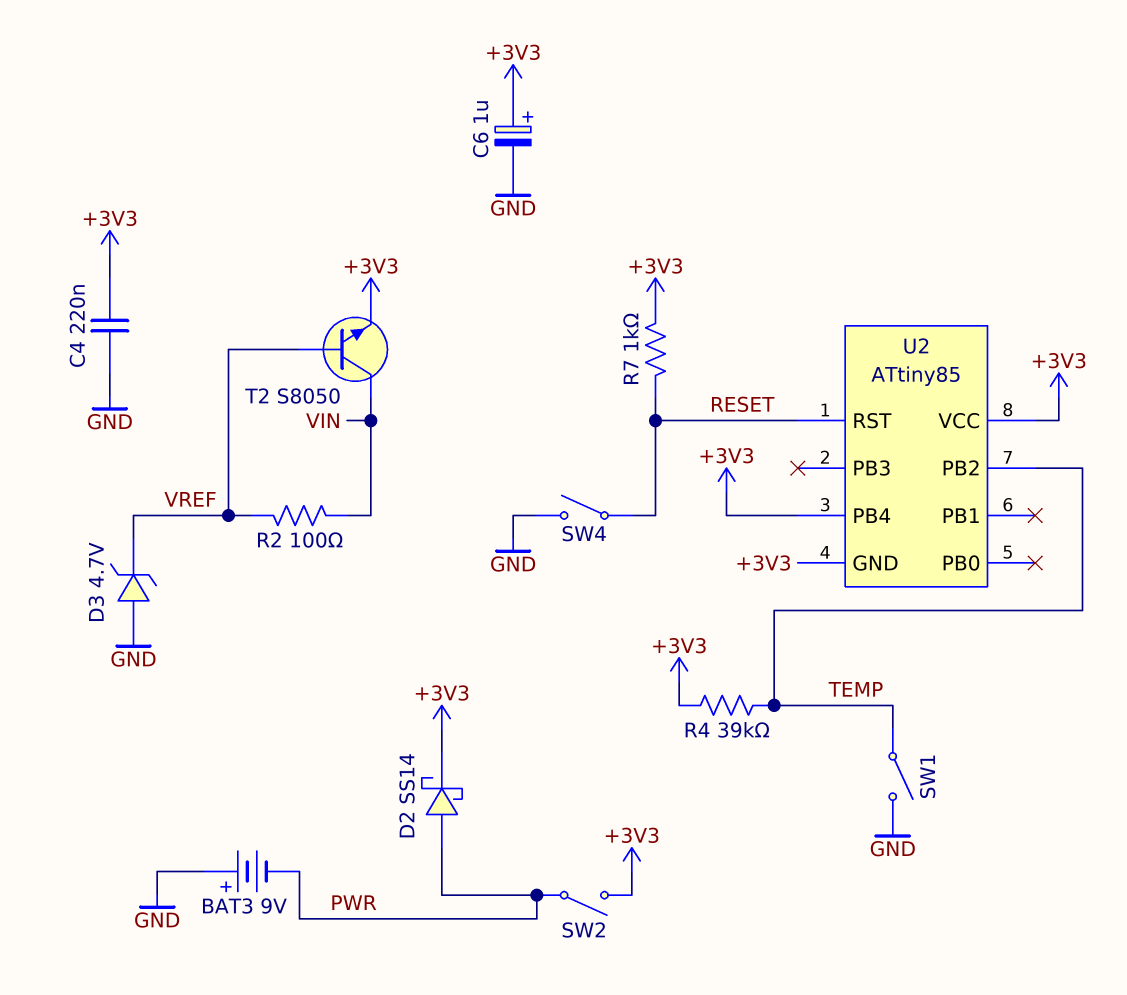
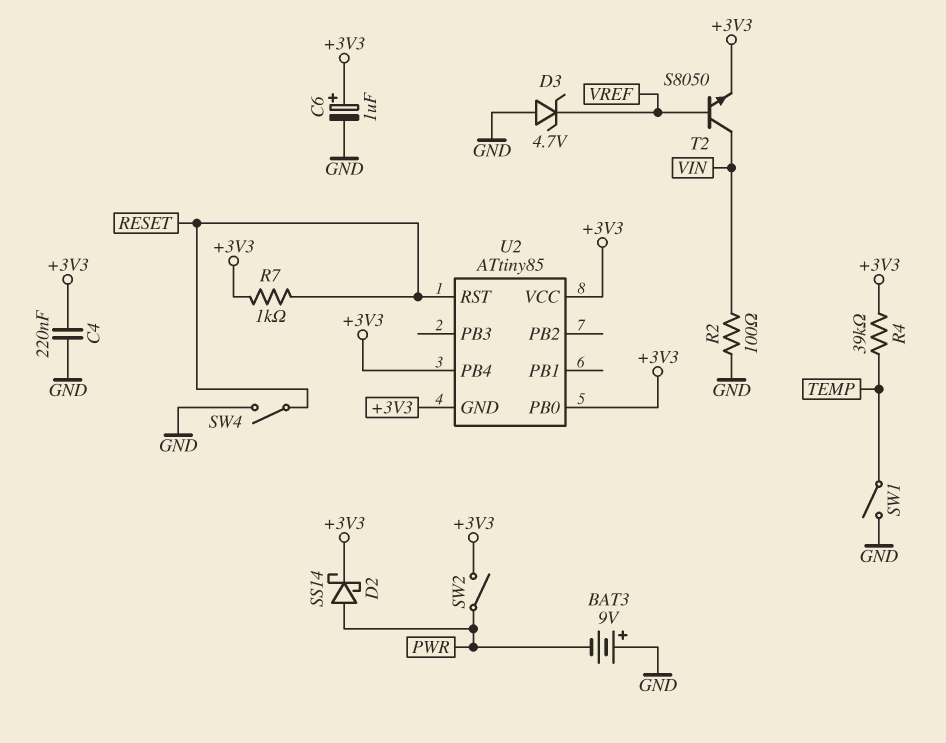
R2: 100 (VIN, VREF) -> 100 (GND, VIN)
U2 pin PB0: none -> +3V3
U2 pin PB2: TEMP -> none

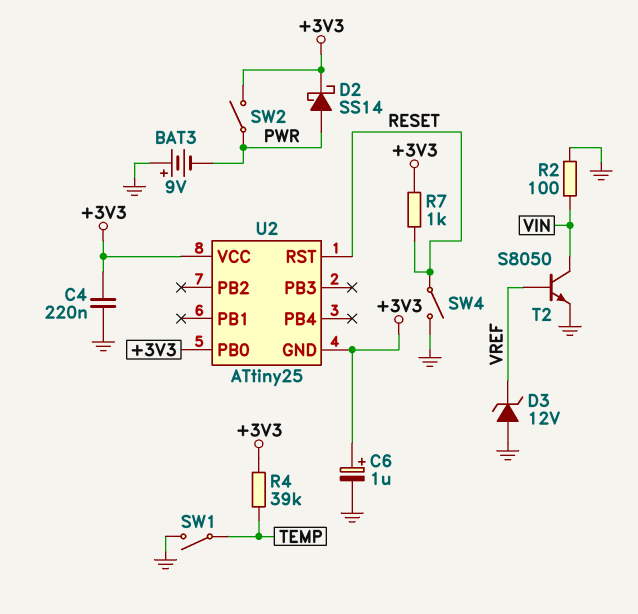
D3: zener 4.7V (A GND, K VREF) -> zener 12V (A GND, K VREF)
T2: NPN S8050 (B VREF, C VIN, E +3V3) -> NPN S8050 (B VREF, C VIN, E GND)
U2: ATtiny85 -> ATtiny25
U2 pin PB4: +3V3 -> none

